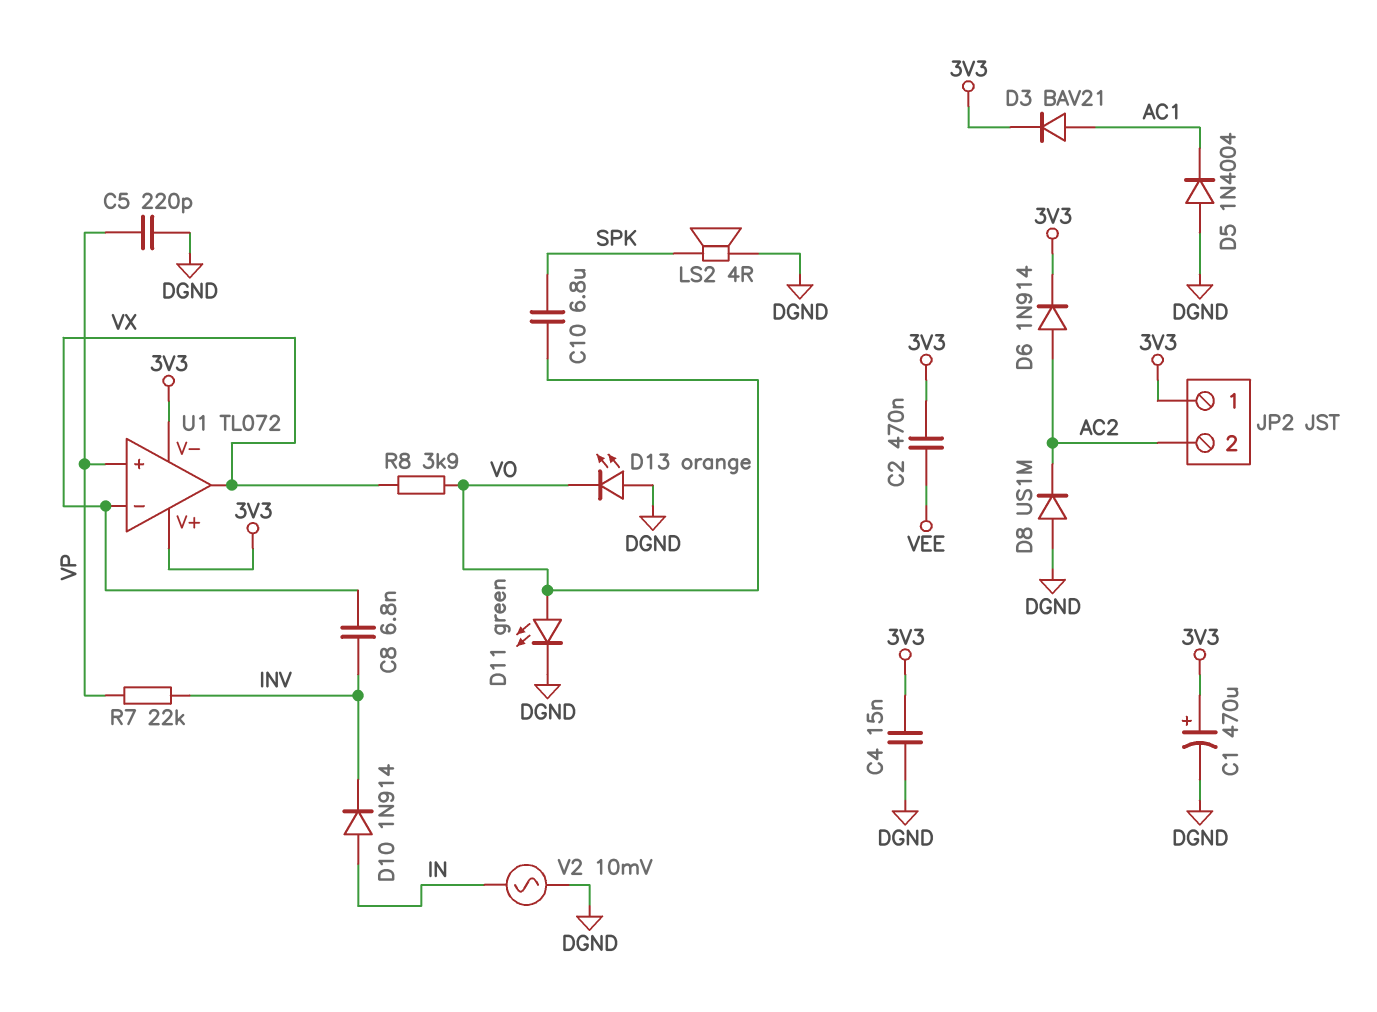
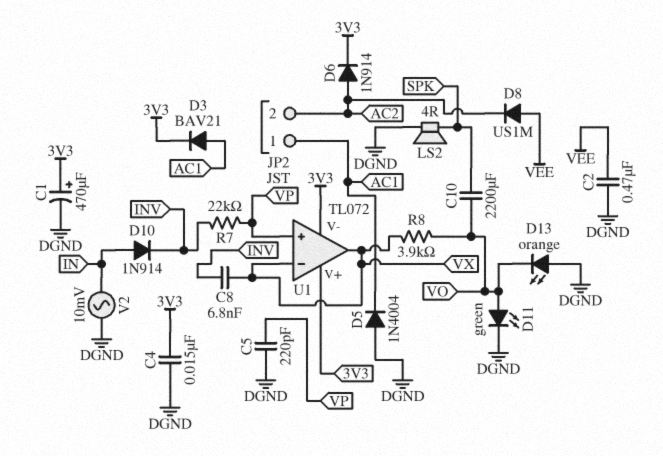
C2: 470nF (3V3, VEE) -> 470nF (DGND, VEE)
C10: 6.8uF (SPK, VO) -> 2200uF (SPK, VO)
D8: diode US1M (A DGND, K AC2) -> diode US1M (A VEE, K AC2)
JP2 pin 1: 3V3 -> AC1

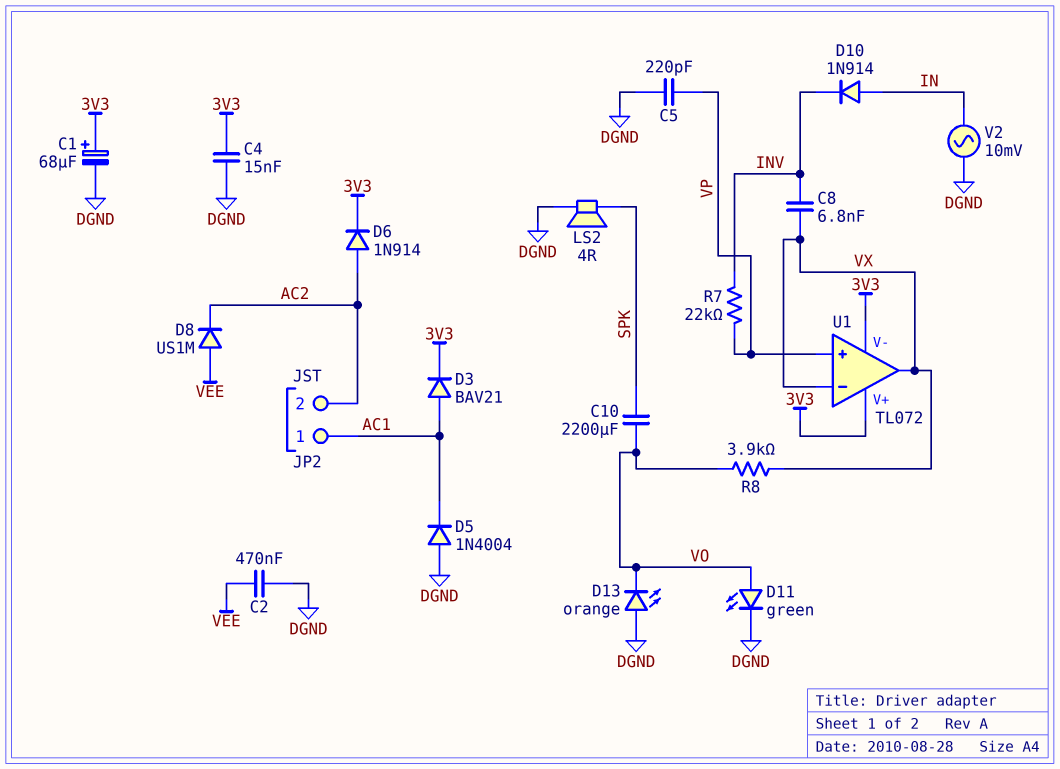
C1: 470uF (plus 3V3, minus DGND) -> 68uF (plus 3V3, minus DGND)

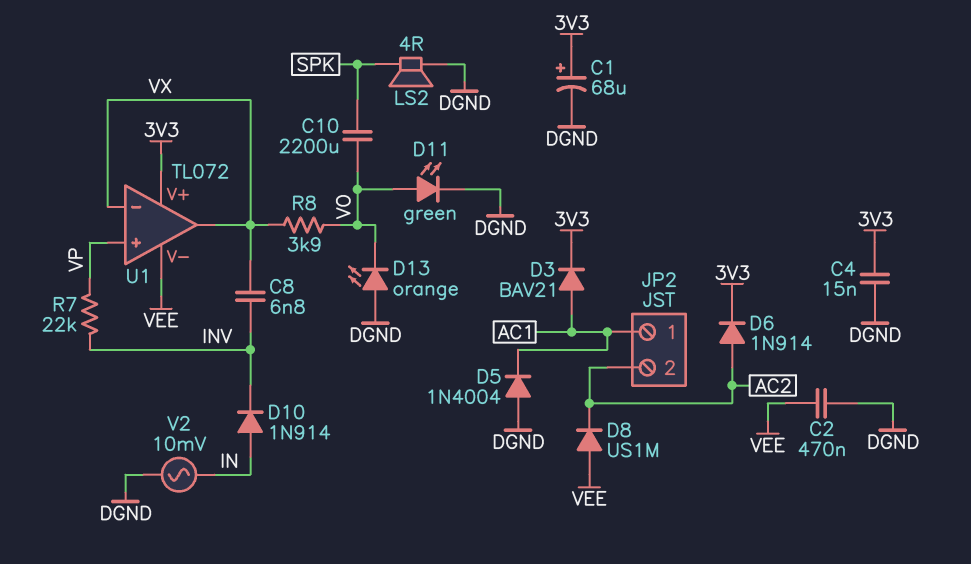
C5: 220pF (DGND, VP) -> none
U1 pin V-: 3V3 -> VEE

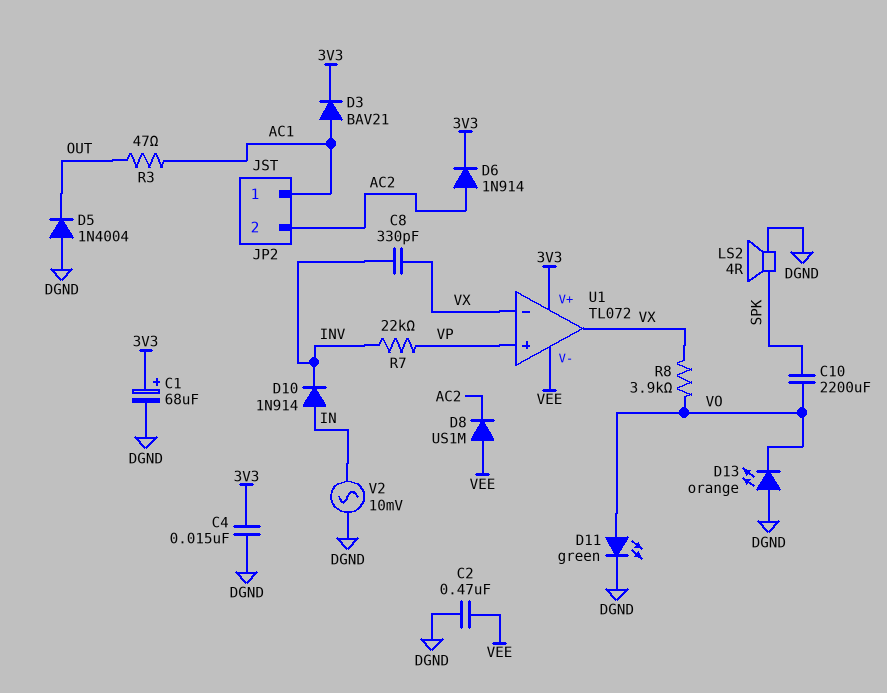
C8: 6.8nF (INV, VX) -> 330pF (INV, VX)
D5: diode 1N4004 (A DGND, K AC1) -> diode 1N4004 (A DGND, K OUT)
R3: none -> 47 (AC1, OUT)

